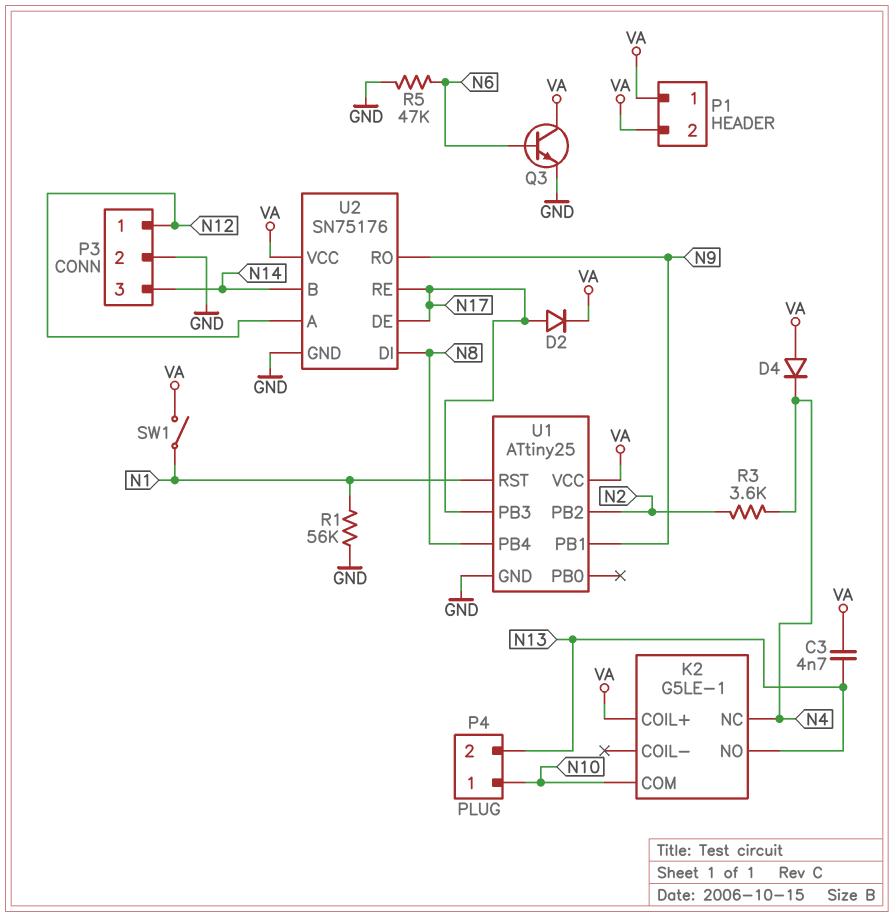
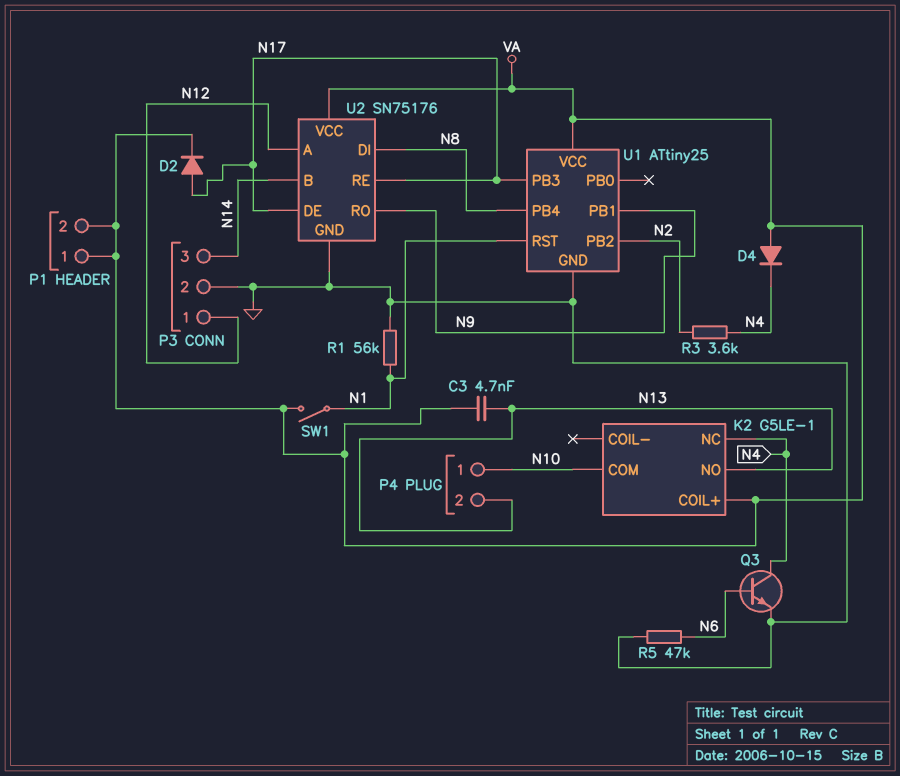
Q3: NPN (B N6, C VA, E GND) -> NPN (B N6, C N4, E GND)

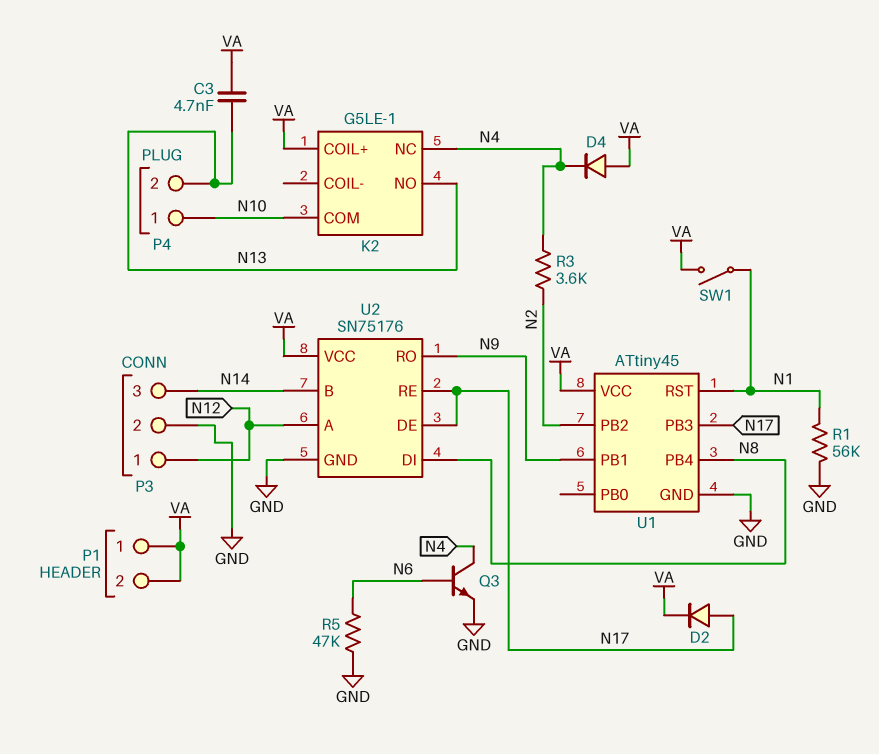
U1: ATtiny25 -> ATtiny45

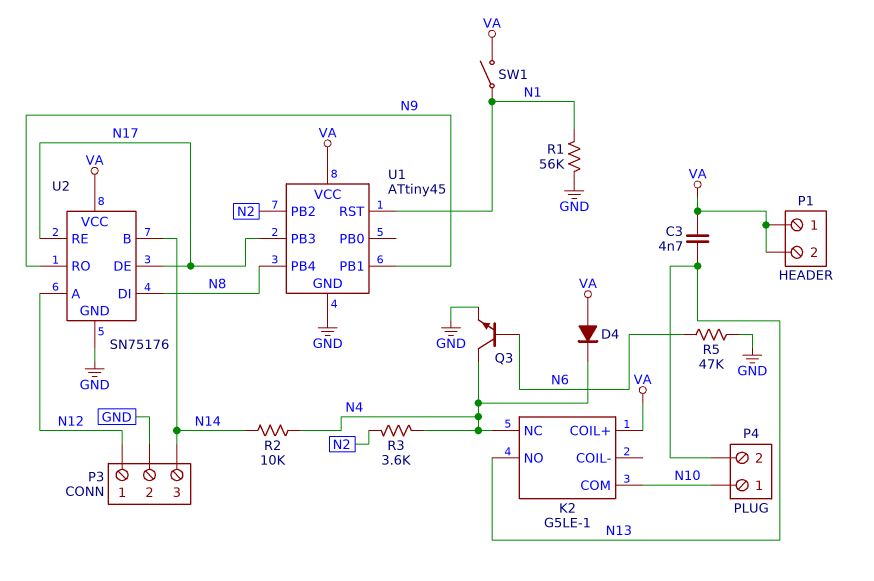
D2: diode (A N17, K VA) -> none
R2: none -> 10k (N4, N14)

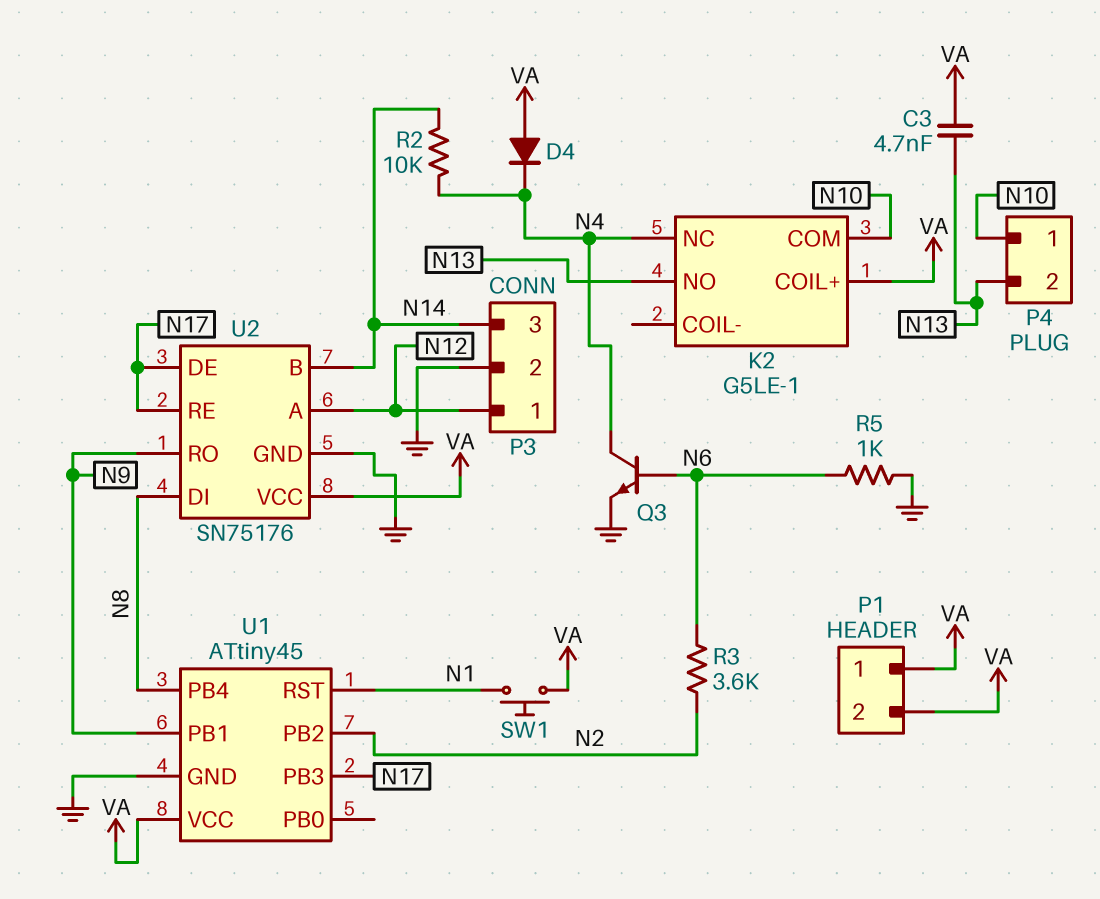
R1: 56k (GND, N1) -> none
R3: 3.6k (N2, N4) -> 3.6k (N2, N6)
R5: 47k (GND, N6) -> 1k (GND, N6)
SW1: switch (N1, VA) -> button (N1, VA)

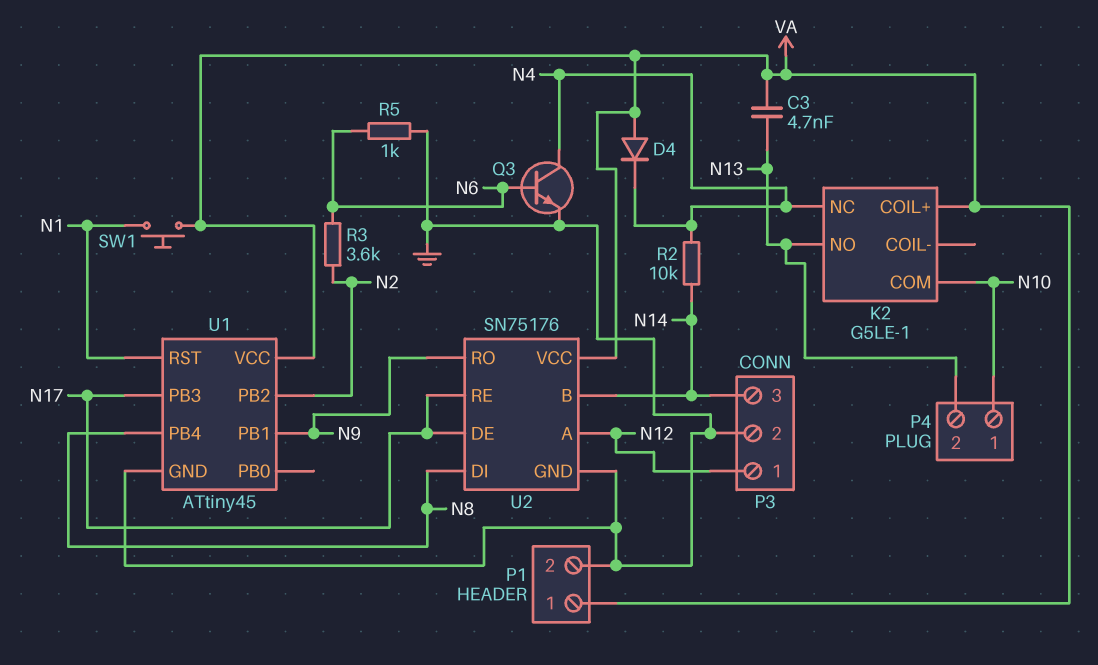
P1 pin 2: VA -> GND

